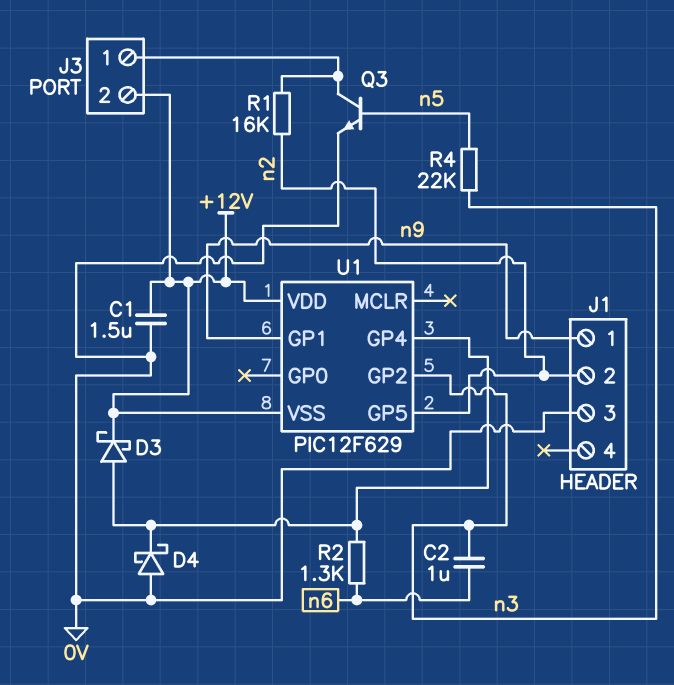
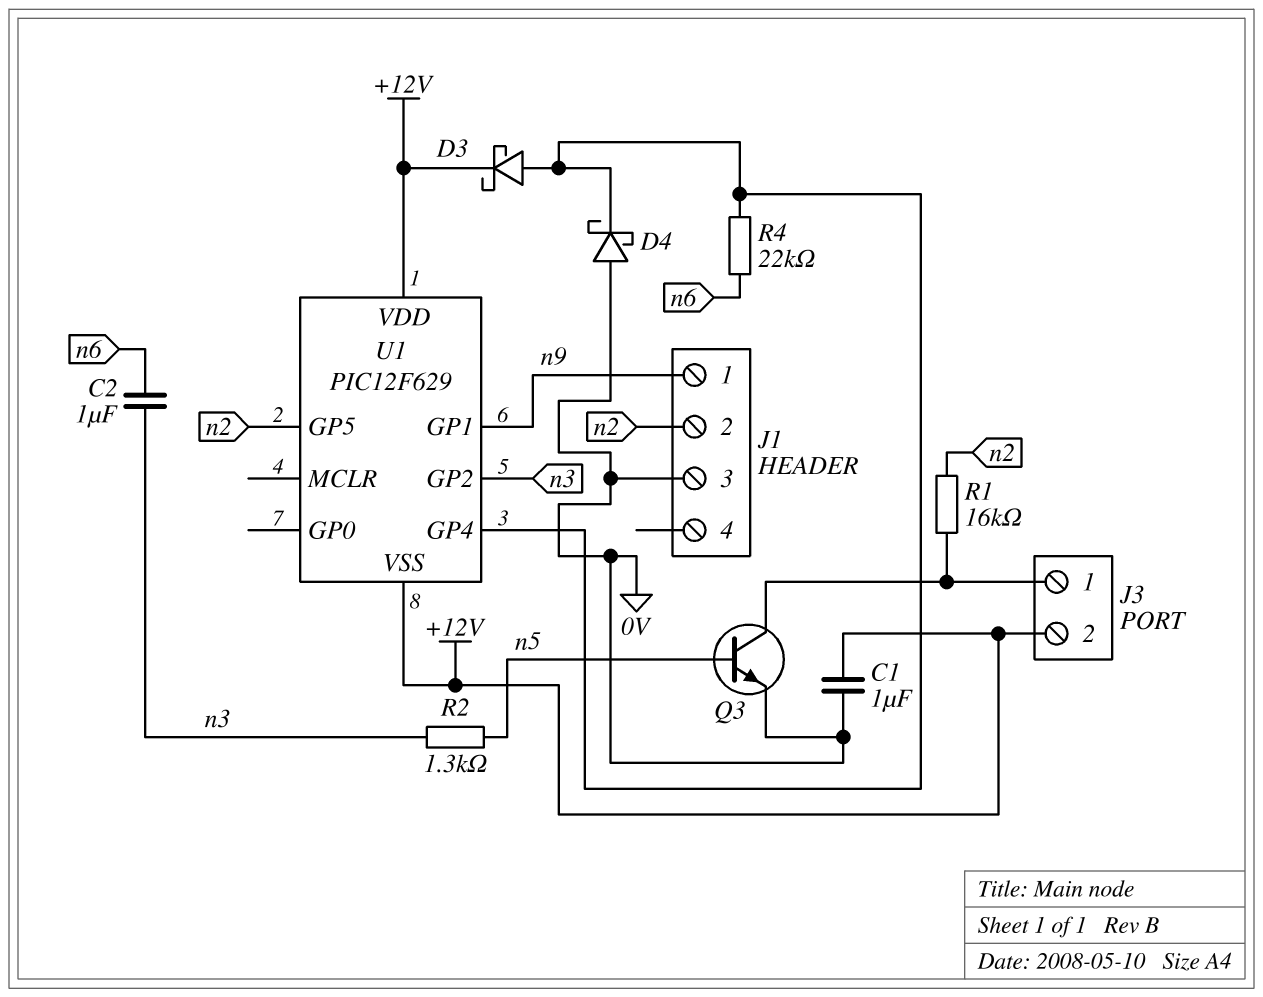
C1: 1.5uF (+12V, 0V) -> 1uF (+12V, 0V)
R2: 1.3k (U1/GP4, n6) -> 1.3k (n3, n5)
R4: 22k (n3, n5) -> 22k (U1/GP4, n6)

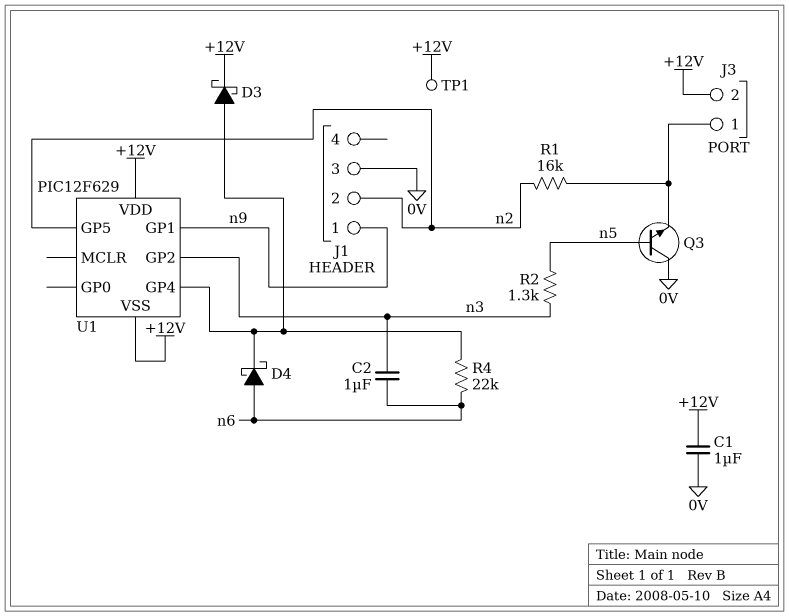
D4: schottky (A 0V, K U1/GP4) -> schottky (A n6, K U1/GP4)
Q3: NPN (B n5, C J3/1, E 0V) -> NPN (B n5, C 0V, E J3/1)
TP1: none -> test point (+12V)

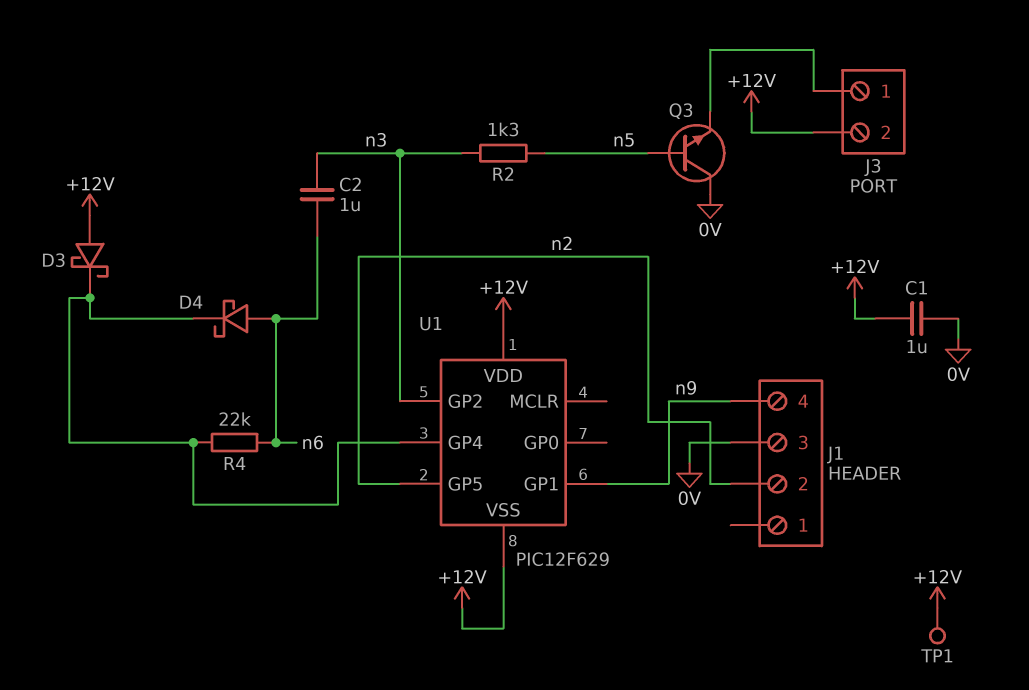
D3: schottky (A U1/GP4, K +12V) -> schottky (A +12V, K U1/GP4)
J1 pin 1: n9 -> none
J1 pin 4: none -> n9
R1: 16k (J3/1, n2) -> none

